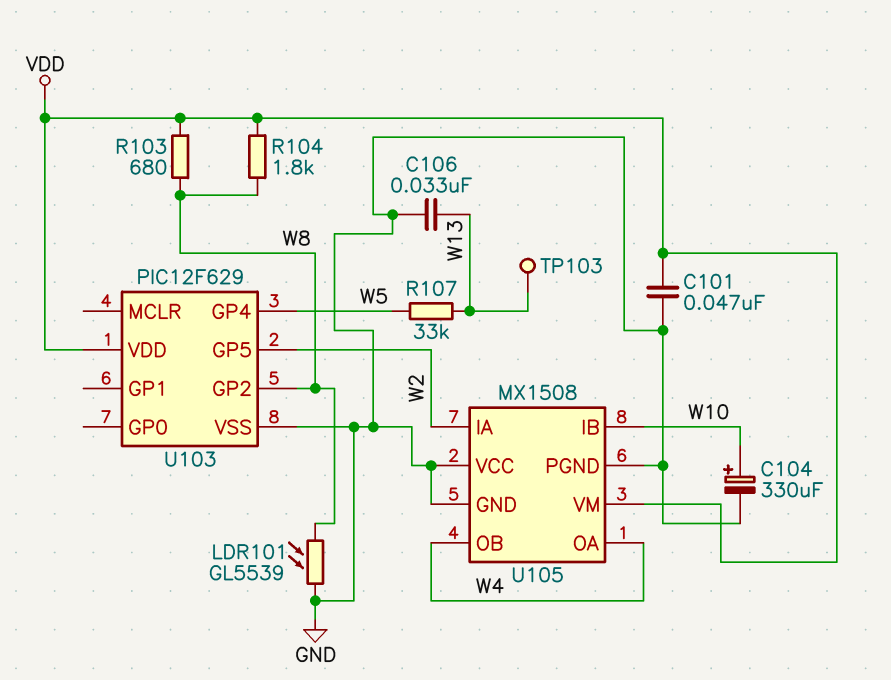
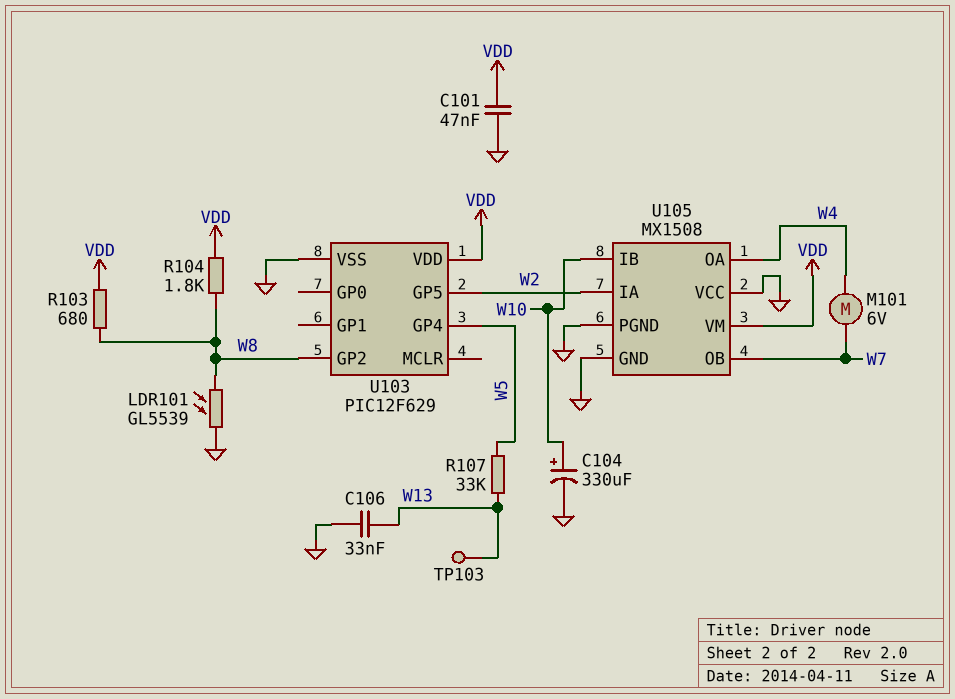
M101: none -> motor 6V (W4, W7)
U105 pin OB: W4 -> W7

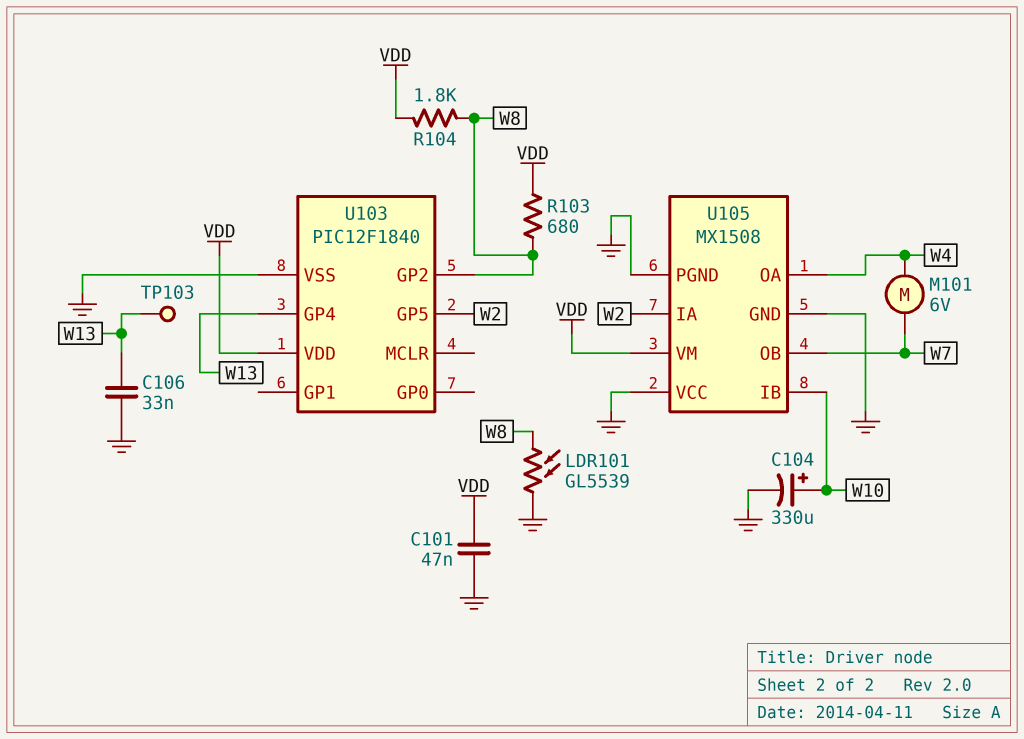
R107: 33k (W5, W13) -> none
U103: PIC12F629 -> PIC12F1840
U103 pin GP4: W5 -> W13

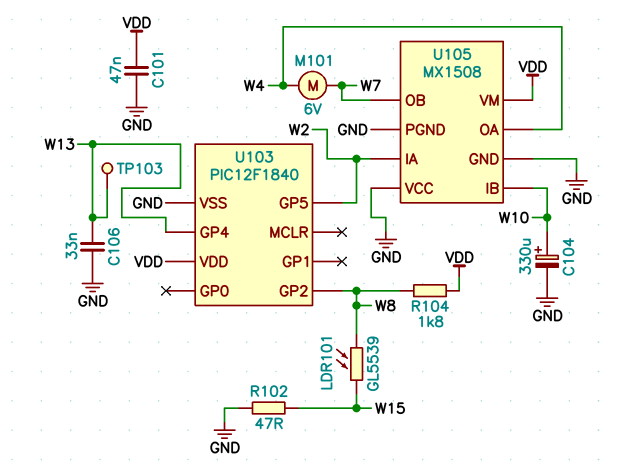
LDR101: GL5539 (GND, W8) -> GL5539 (W8, W15)
R102: none -> 47 (GND, W15)
R103: 680 (VDD, W8) -> none

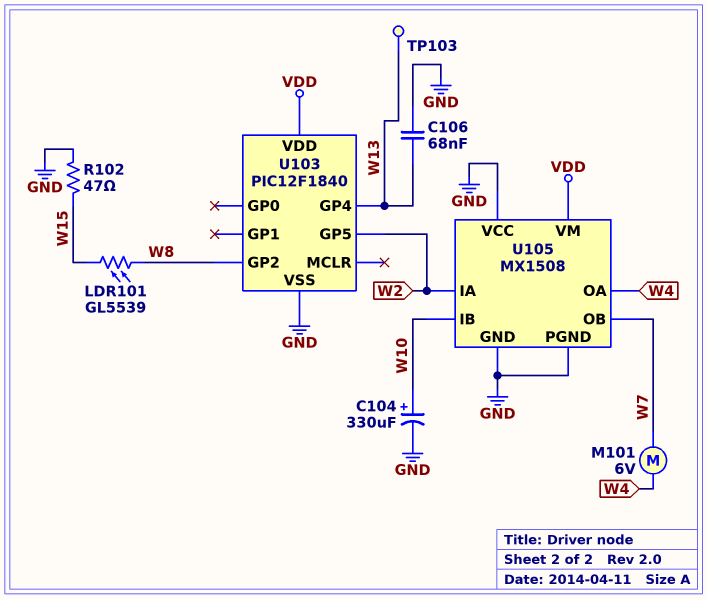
C101: 47nF (GND, VDD) -> none
C106: 33nF (GND, W13) -> 68nF (GND, W13)
R104: 1.8k (VDD, W8) -> none

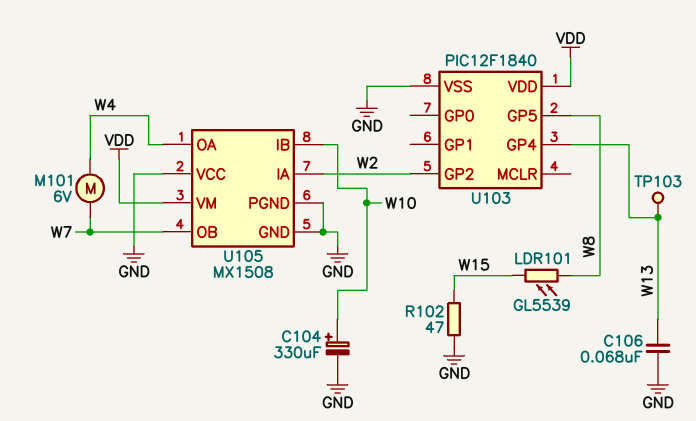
U103 pin GP2: W8 -> W2
U103 pin GP5: W2 -> W8

